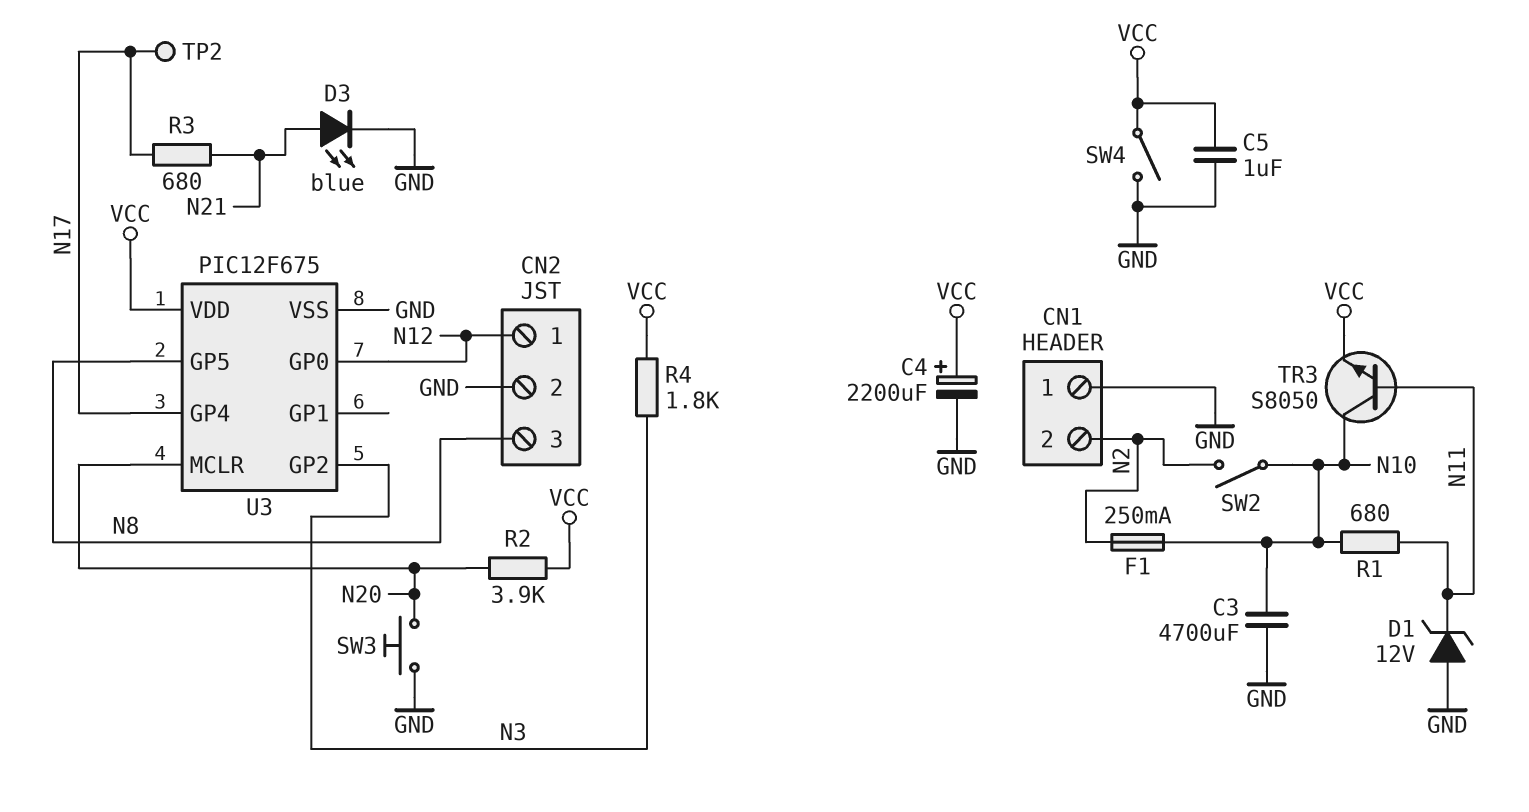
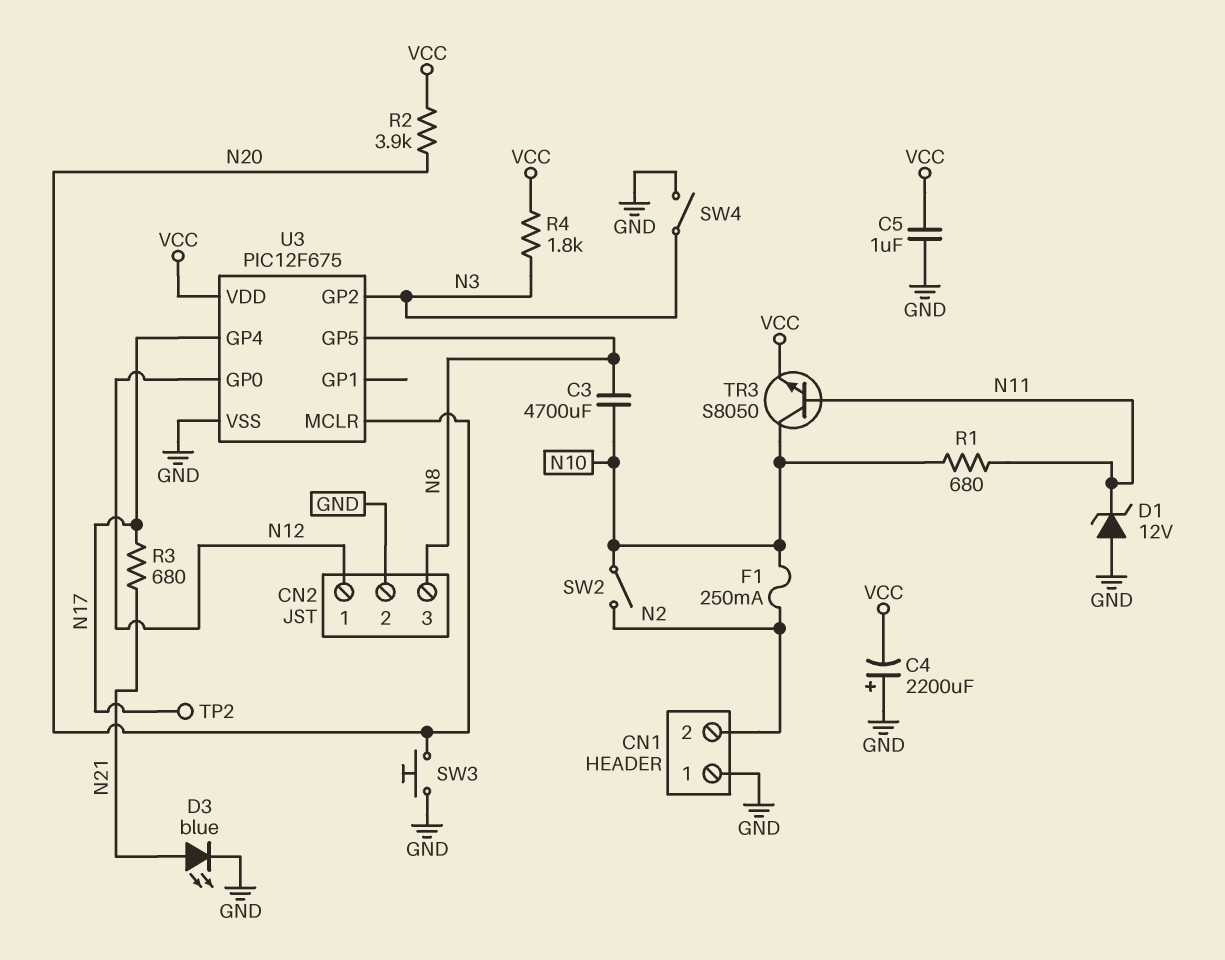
C3: 4700uF (GND, N10) -> 4700uF (N8, N10)
C4: 2200uF (plus VCC, minus GND) -> 2200uF (plus GND, minus VCC)
SW4: switch (GND, VCC) -> switch (GND, N3)

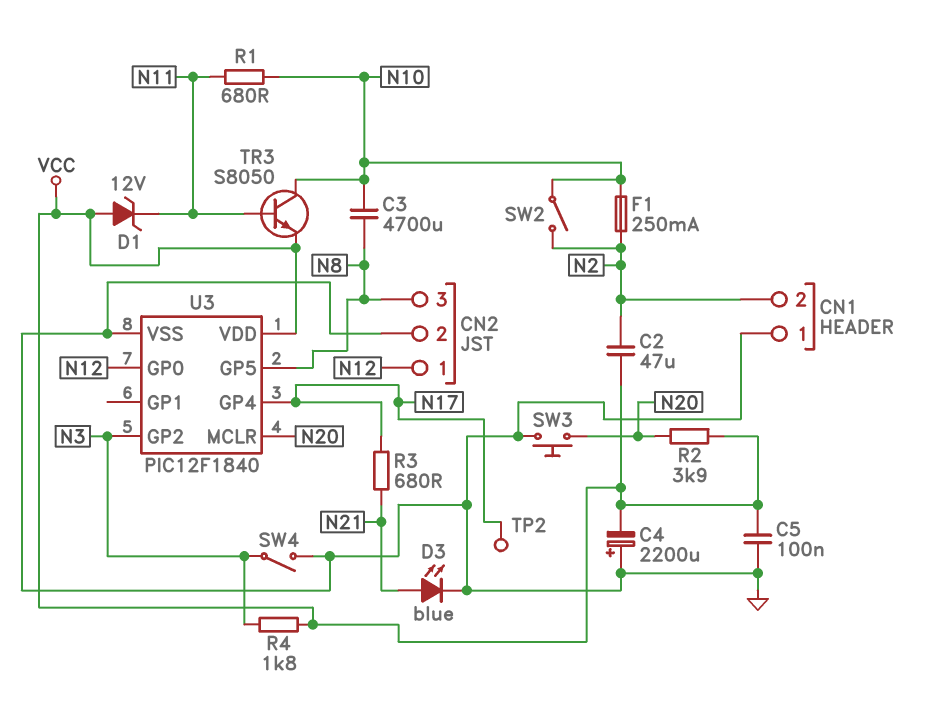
C2: none -> 47uF (N2, VCC)
C5: 1uF (GND, VCC) -> 100nF (GND, VCC)
D1: zener 12V (A GND, K N11) -> zener 12V (A VCC, K N11)
U3: PIC12F675 -> PIC12F1840

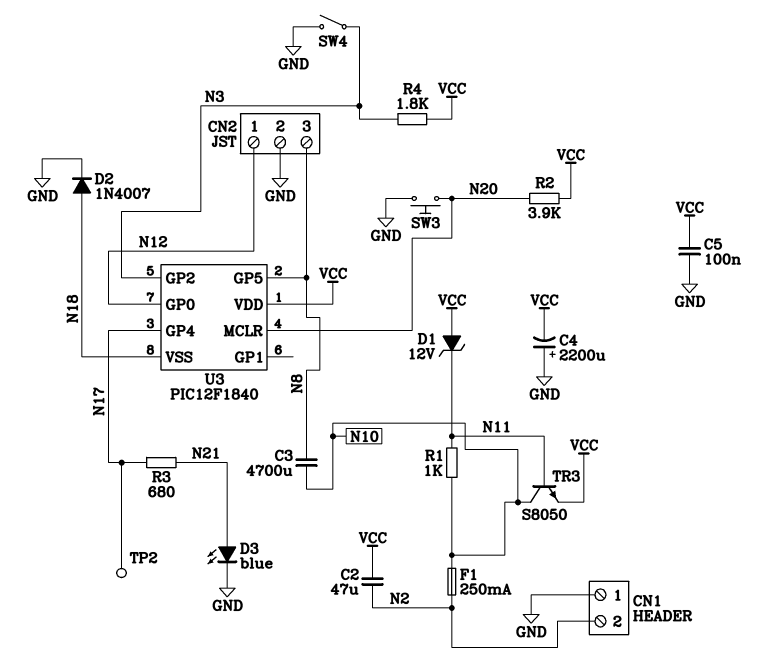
D2: none -> diode 1N4007 (A N18, K GND)
R1: 680 (N10, N11) -> 1k (N10, N11)
SW2: switch (N2, N10) -> none
U3 pin VSS: GND -> N18

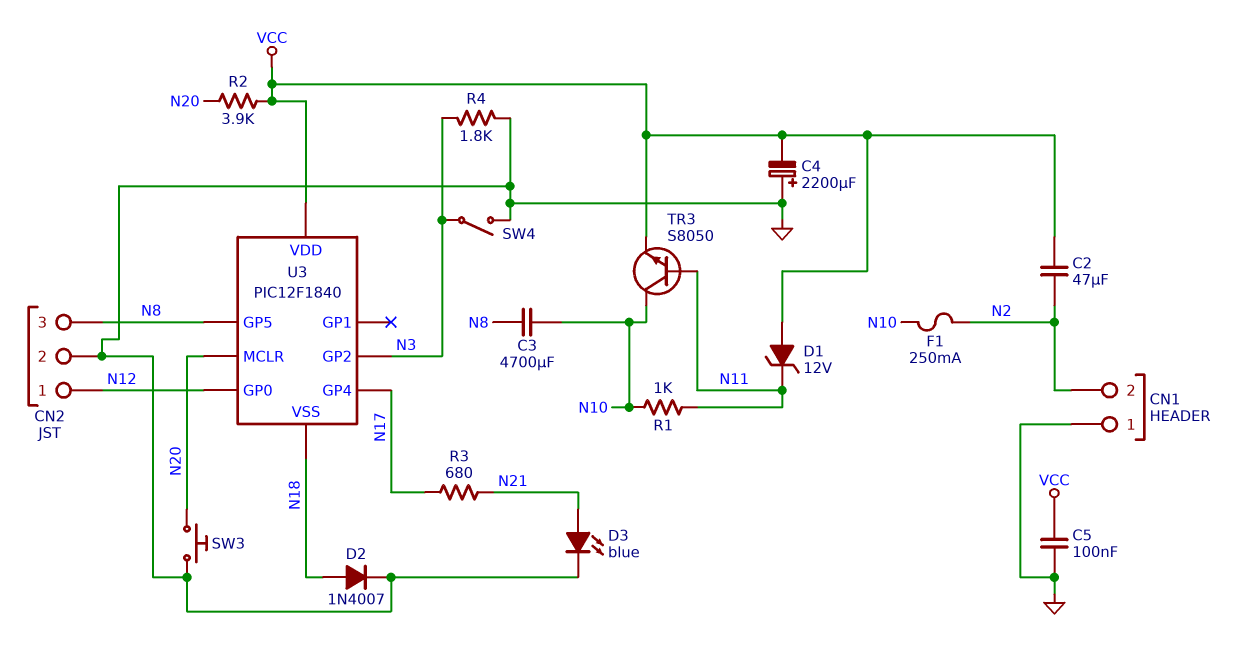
R4: 1.8k (N3, VCC) -> 1.8k (GND, N3)
TP2: test point (N17) -> none

